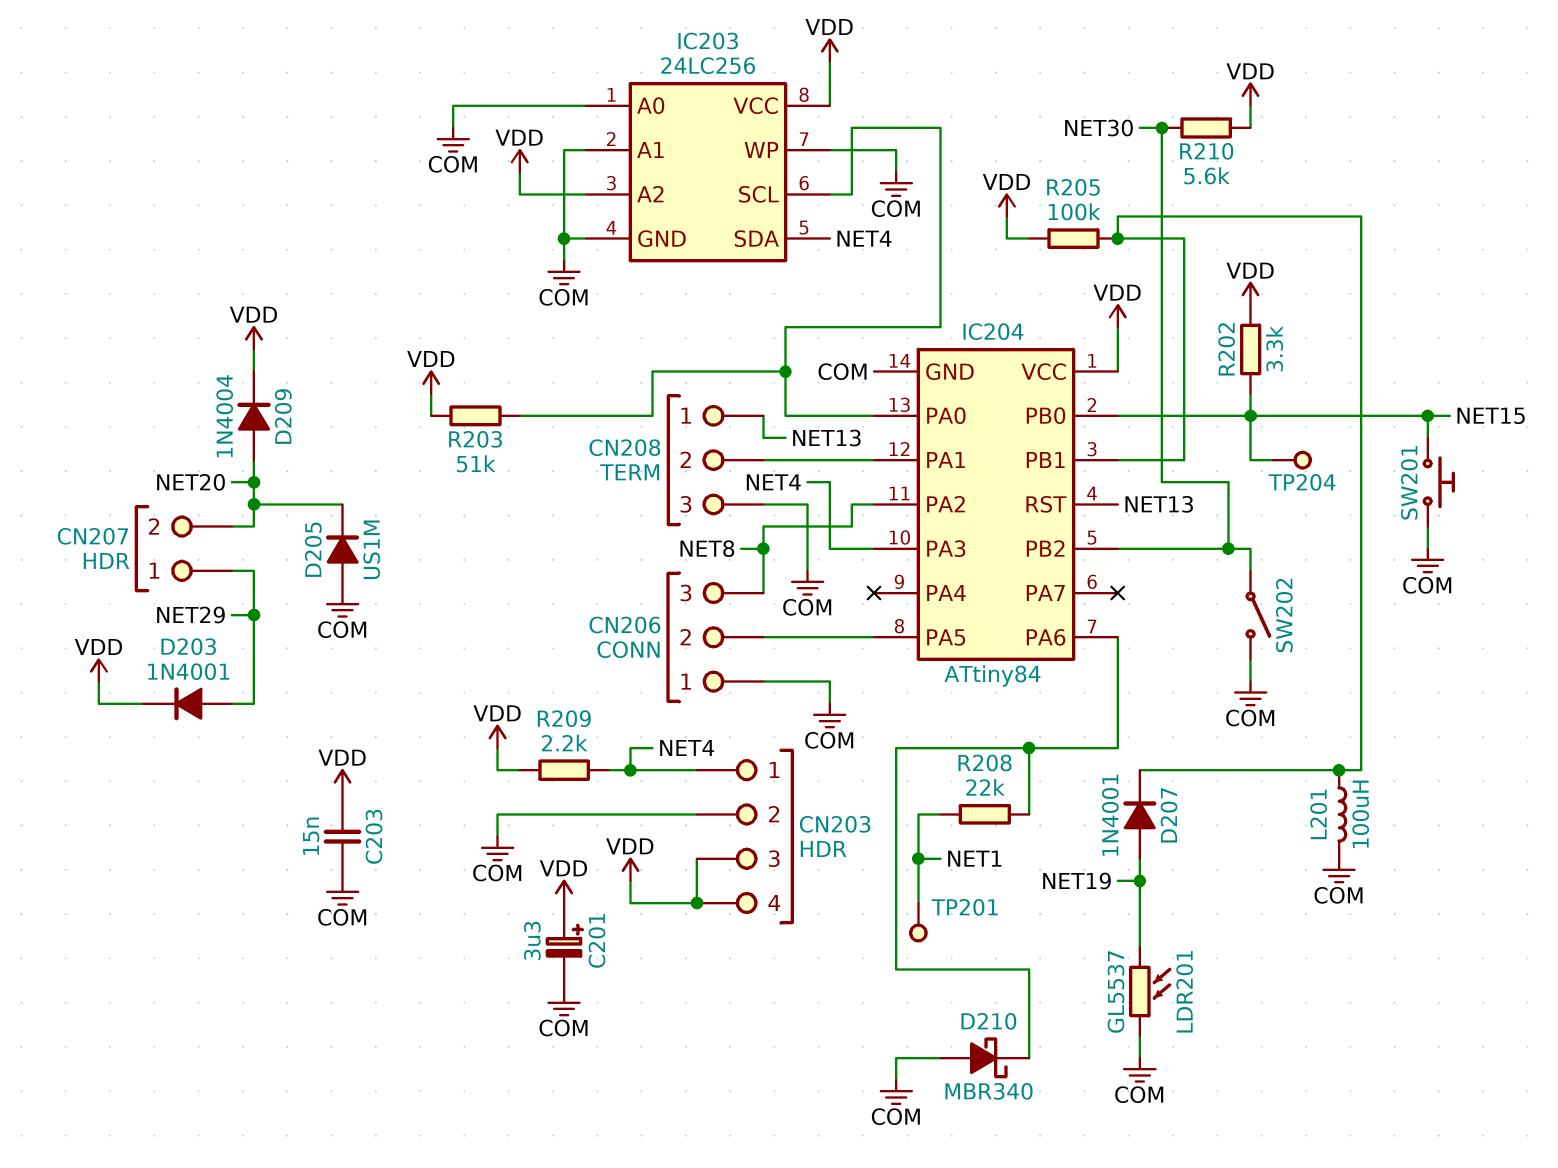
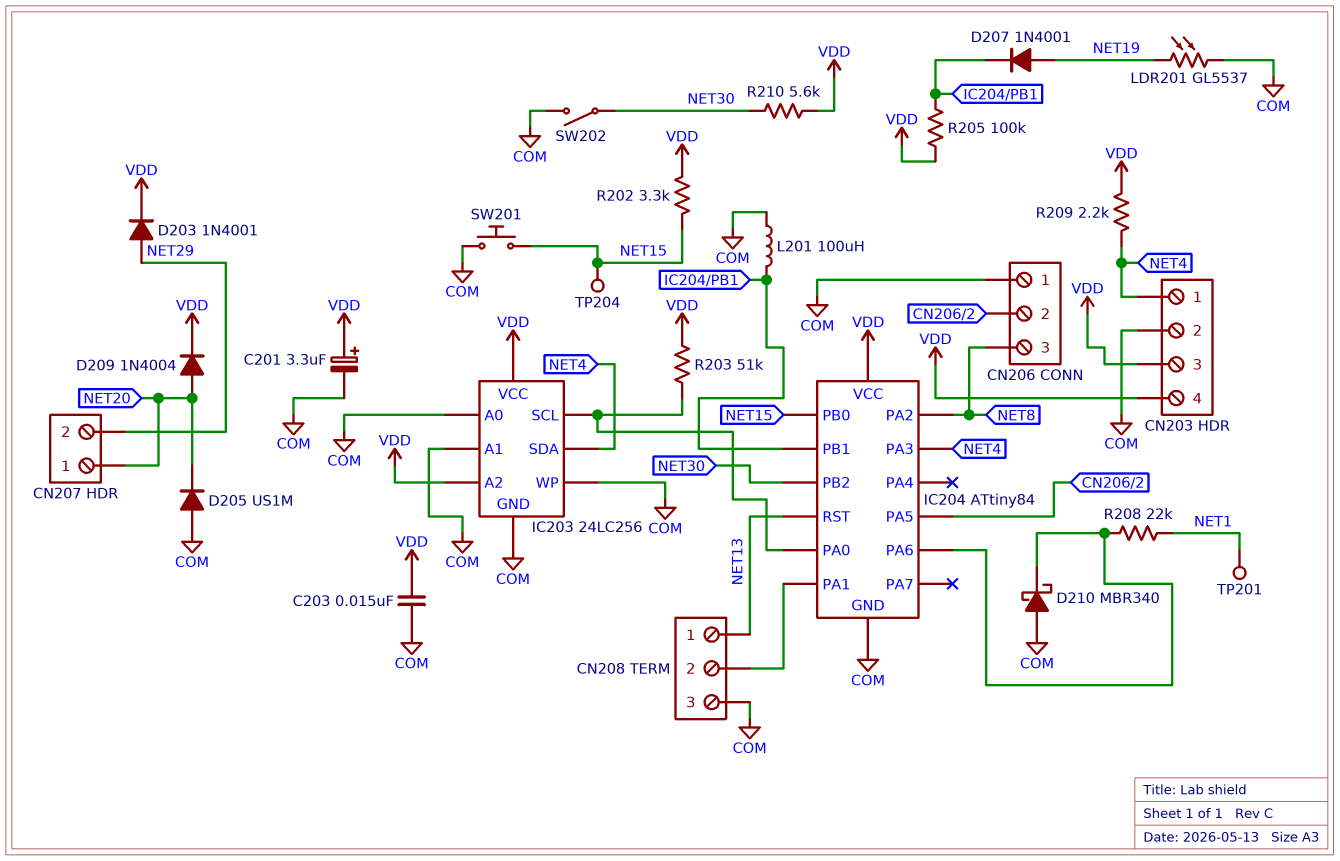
CN207 pin 1: NET29 -> NET20
CN207 pin 2: NET20 -> NET29

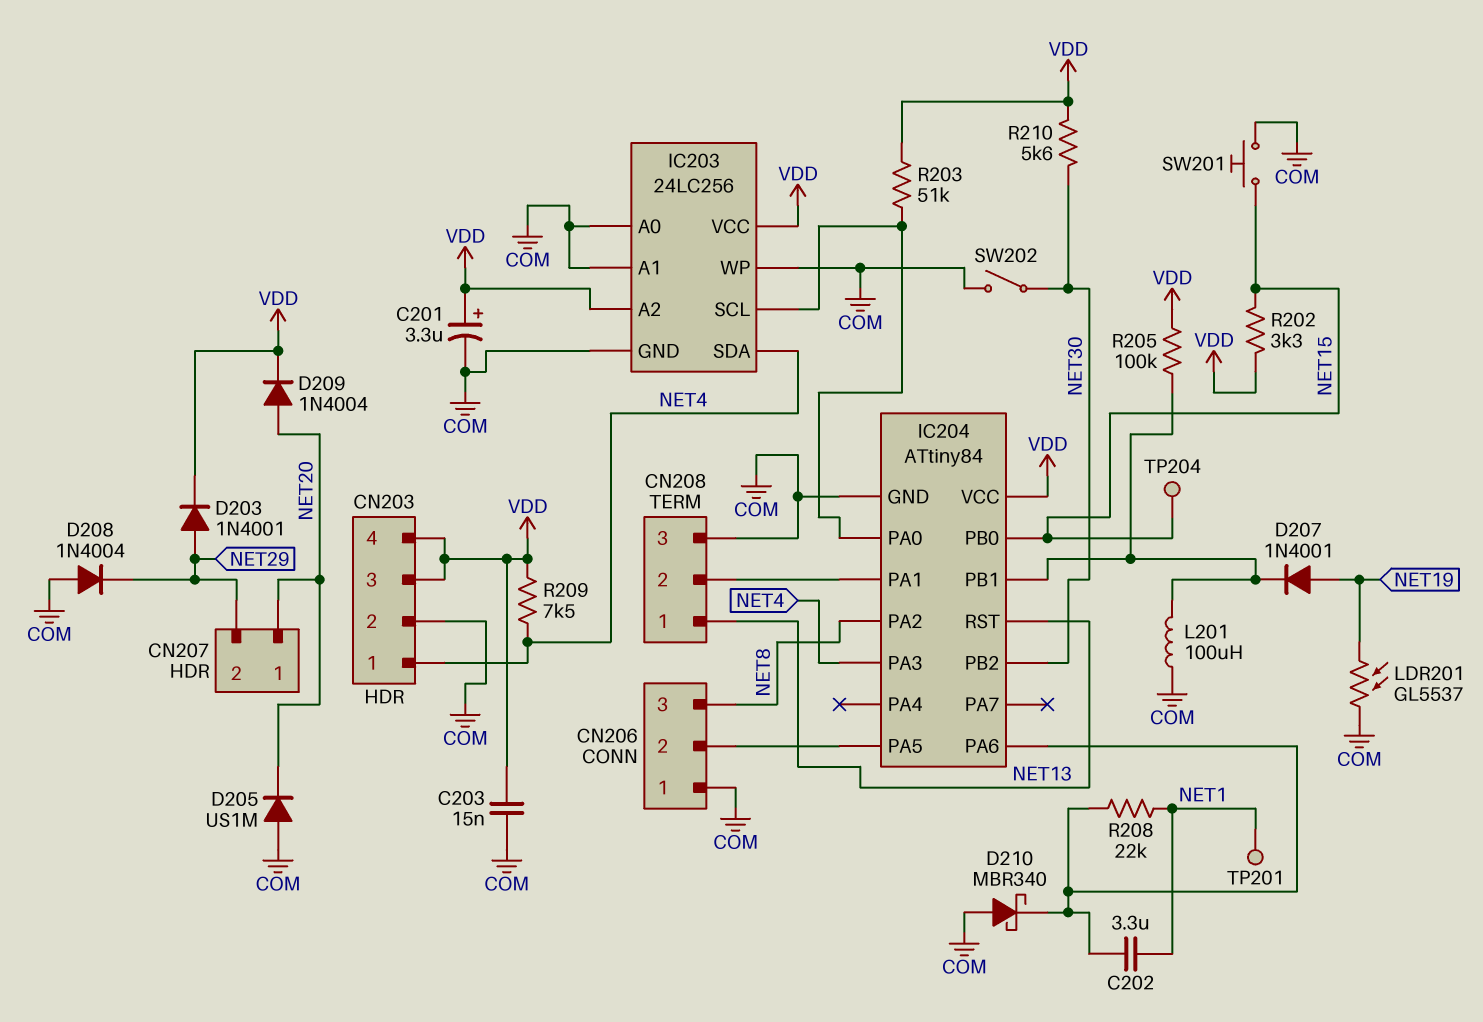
C202: none -> 3.3uF (IC204/PA6, NET1)
D208: none -> diode 1N4004 (A COM, K NET29)
R209: 2.2k (NET4, VDD) -> 7.5k (NET4, VDD)

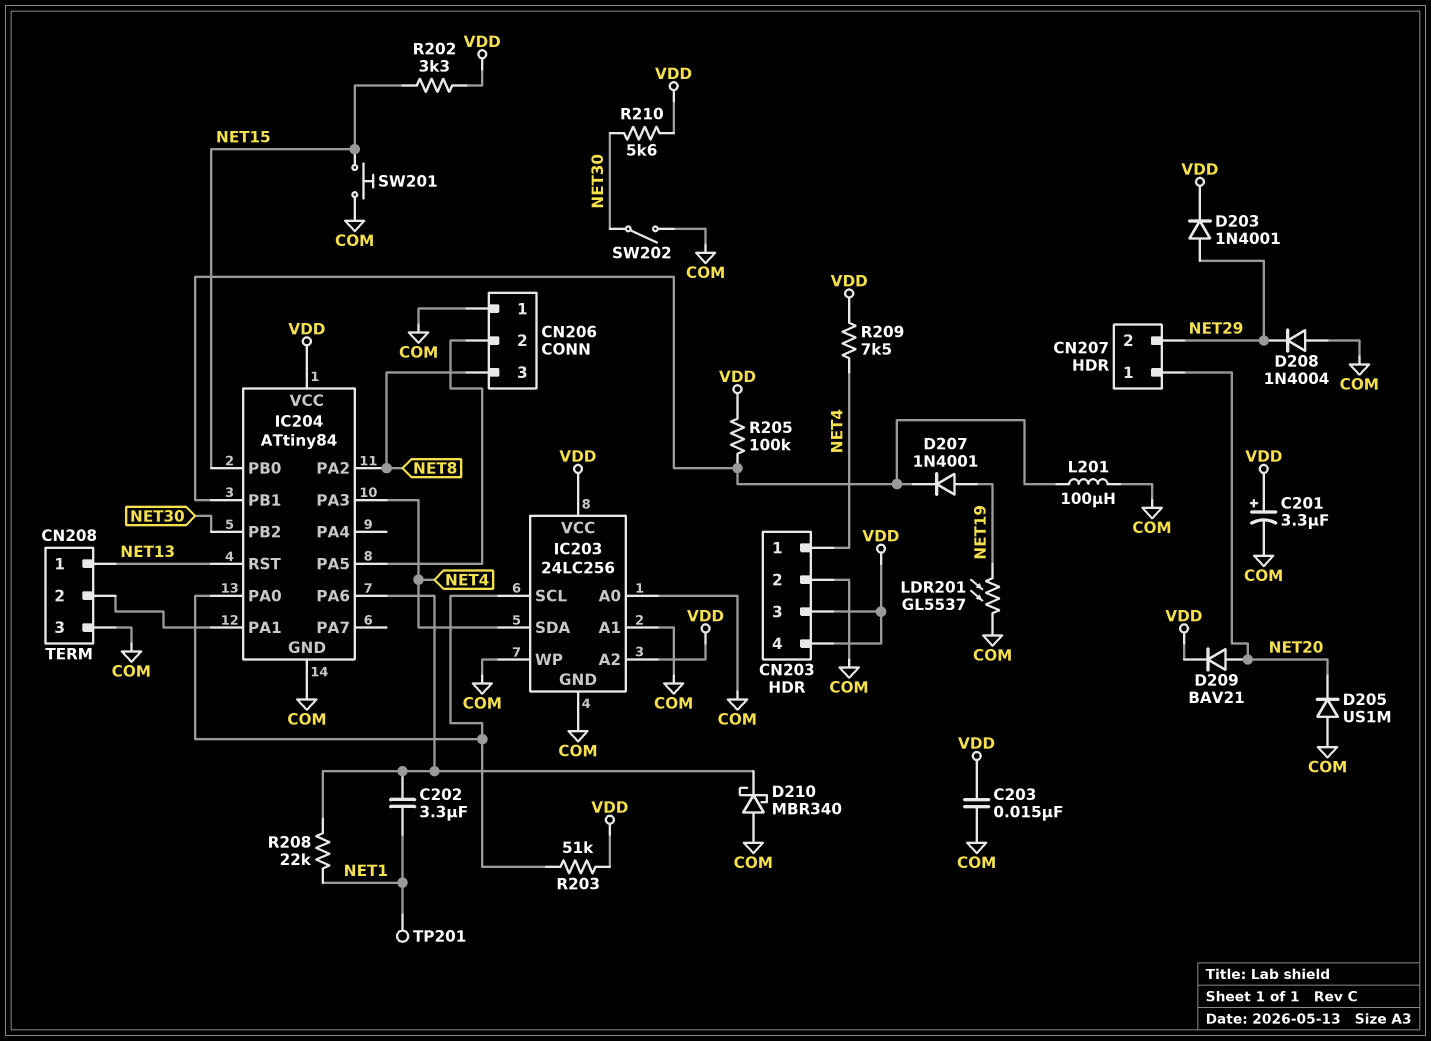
D209: diode 1N4004 (A NET20, K VDD) -> diode BAV21 (A NET20, K VDD)
TP204: test point (NET15) -> none

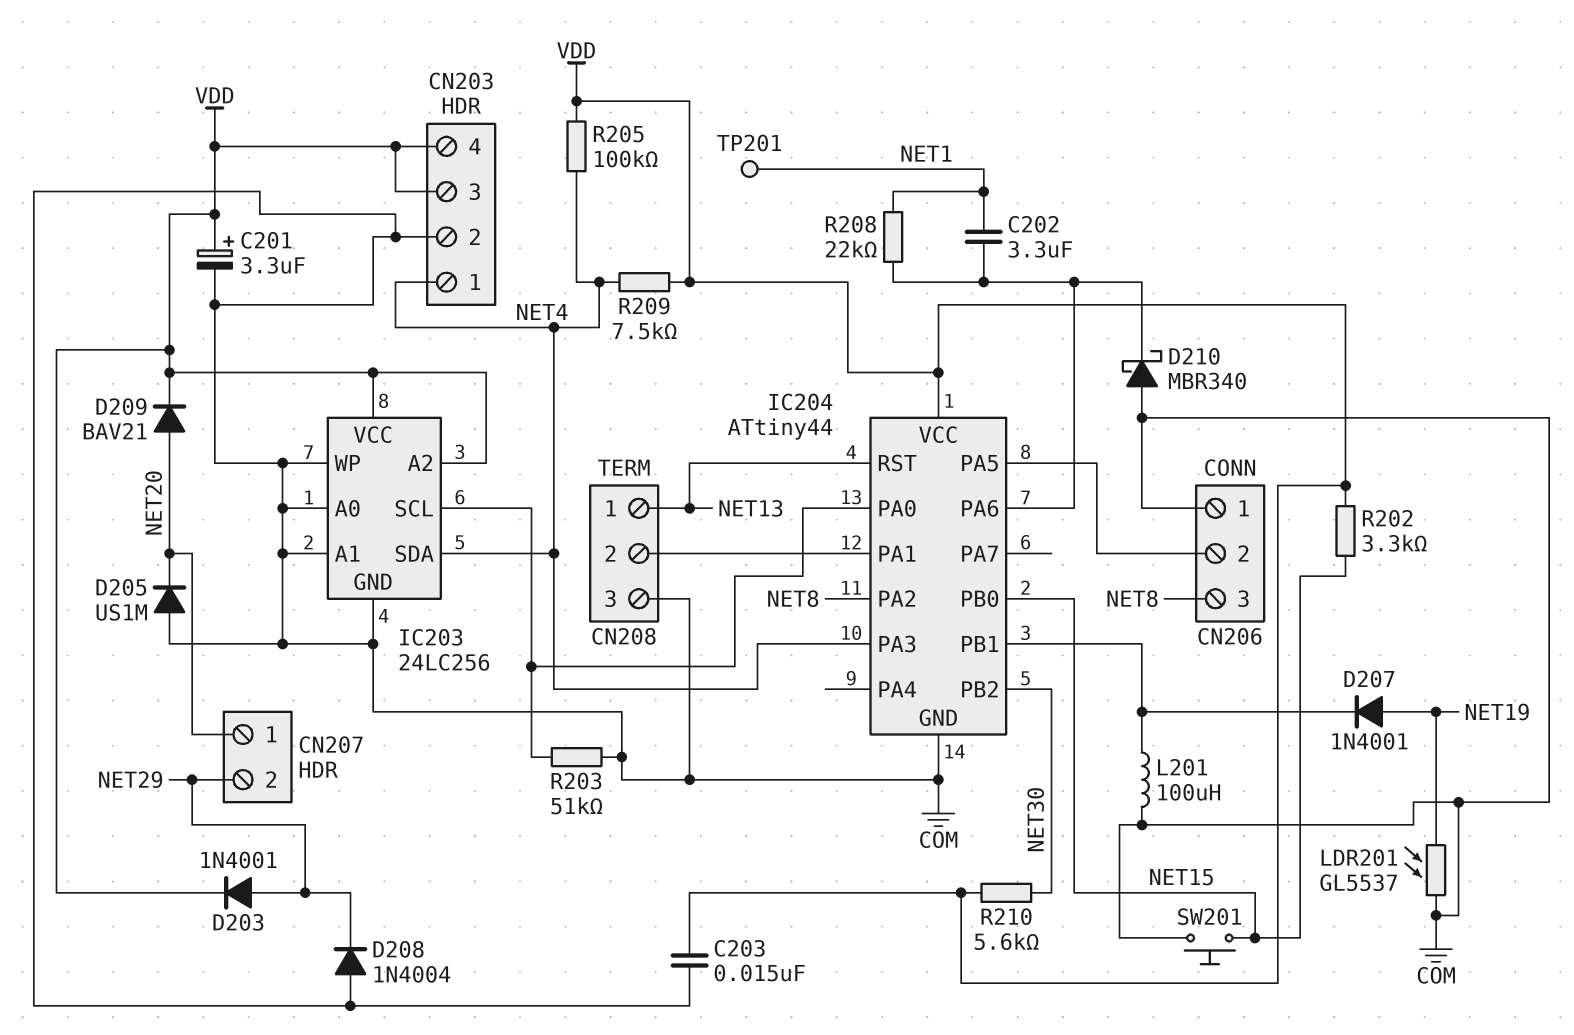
IC204: ATtiny84 -> ATtiny44
R203: 51k (IC203/SCL, VDD) -> 51k (COM, IC203/SCL)
R205: 100k (IC204/PB1, VDD) -> 100k (NET4, VDD)
SW202: switch (COM, NET30) -> none

